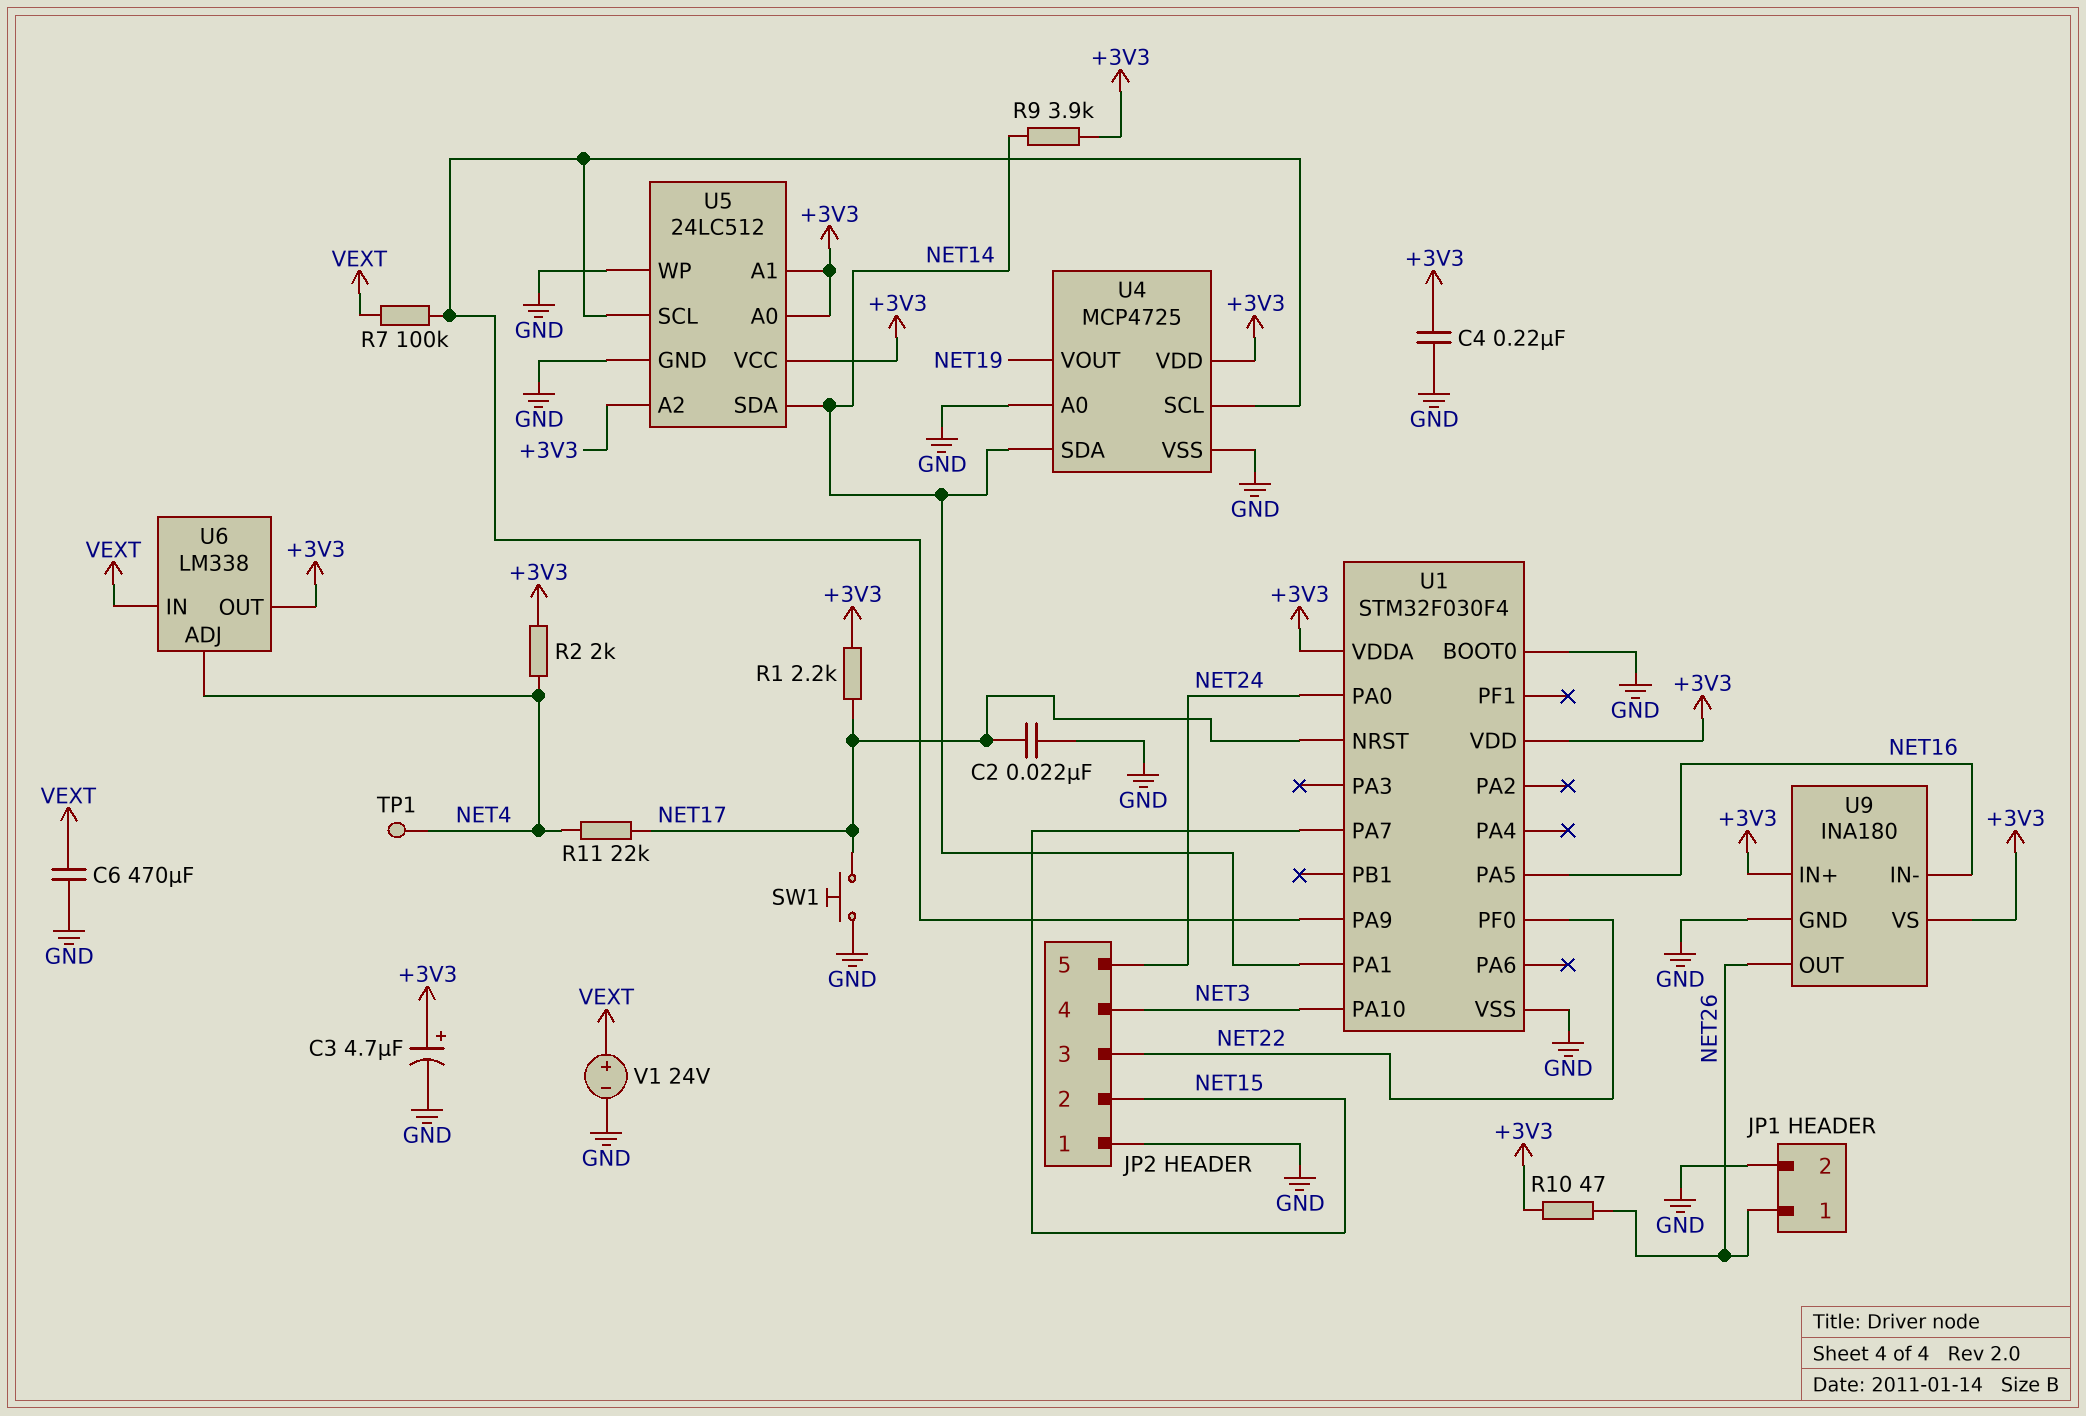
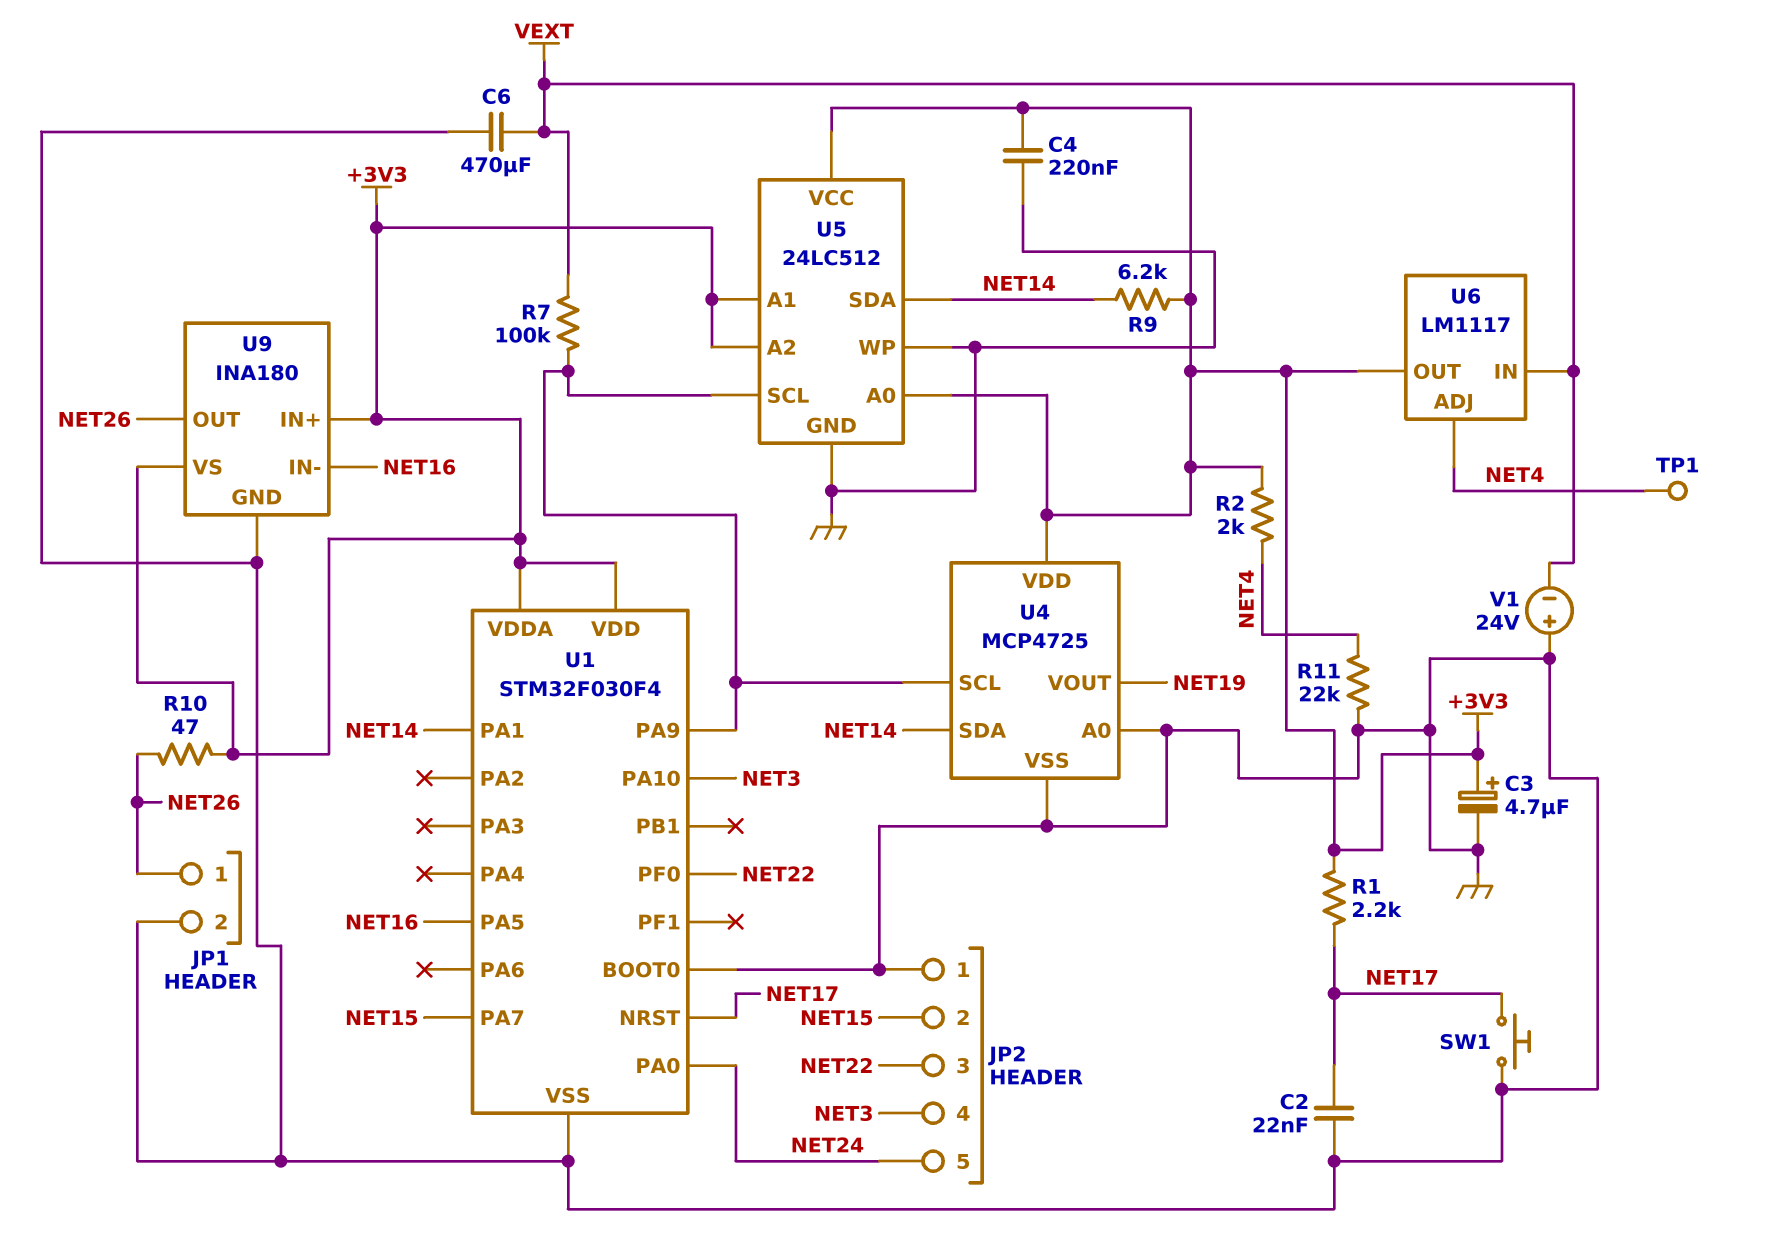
R9: 3.9k (+3V3, NET14) -> 6.2k (+3V3, NET14)
R11: 22k (NET4, NET17) -> 22k (GND, NET4)
U6: LM338 -> LM1117
V1: 24V (plus VEXT, minus GND) -> 24V (plus GND, minus VEXT)

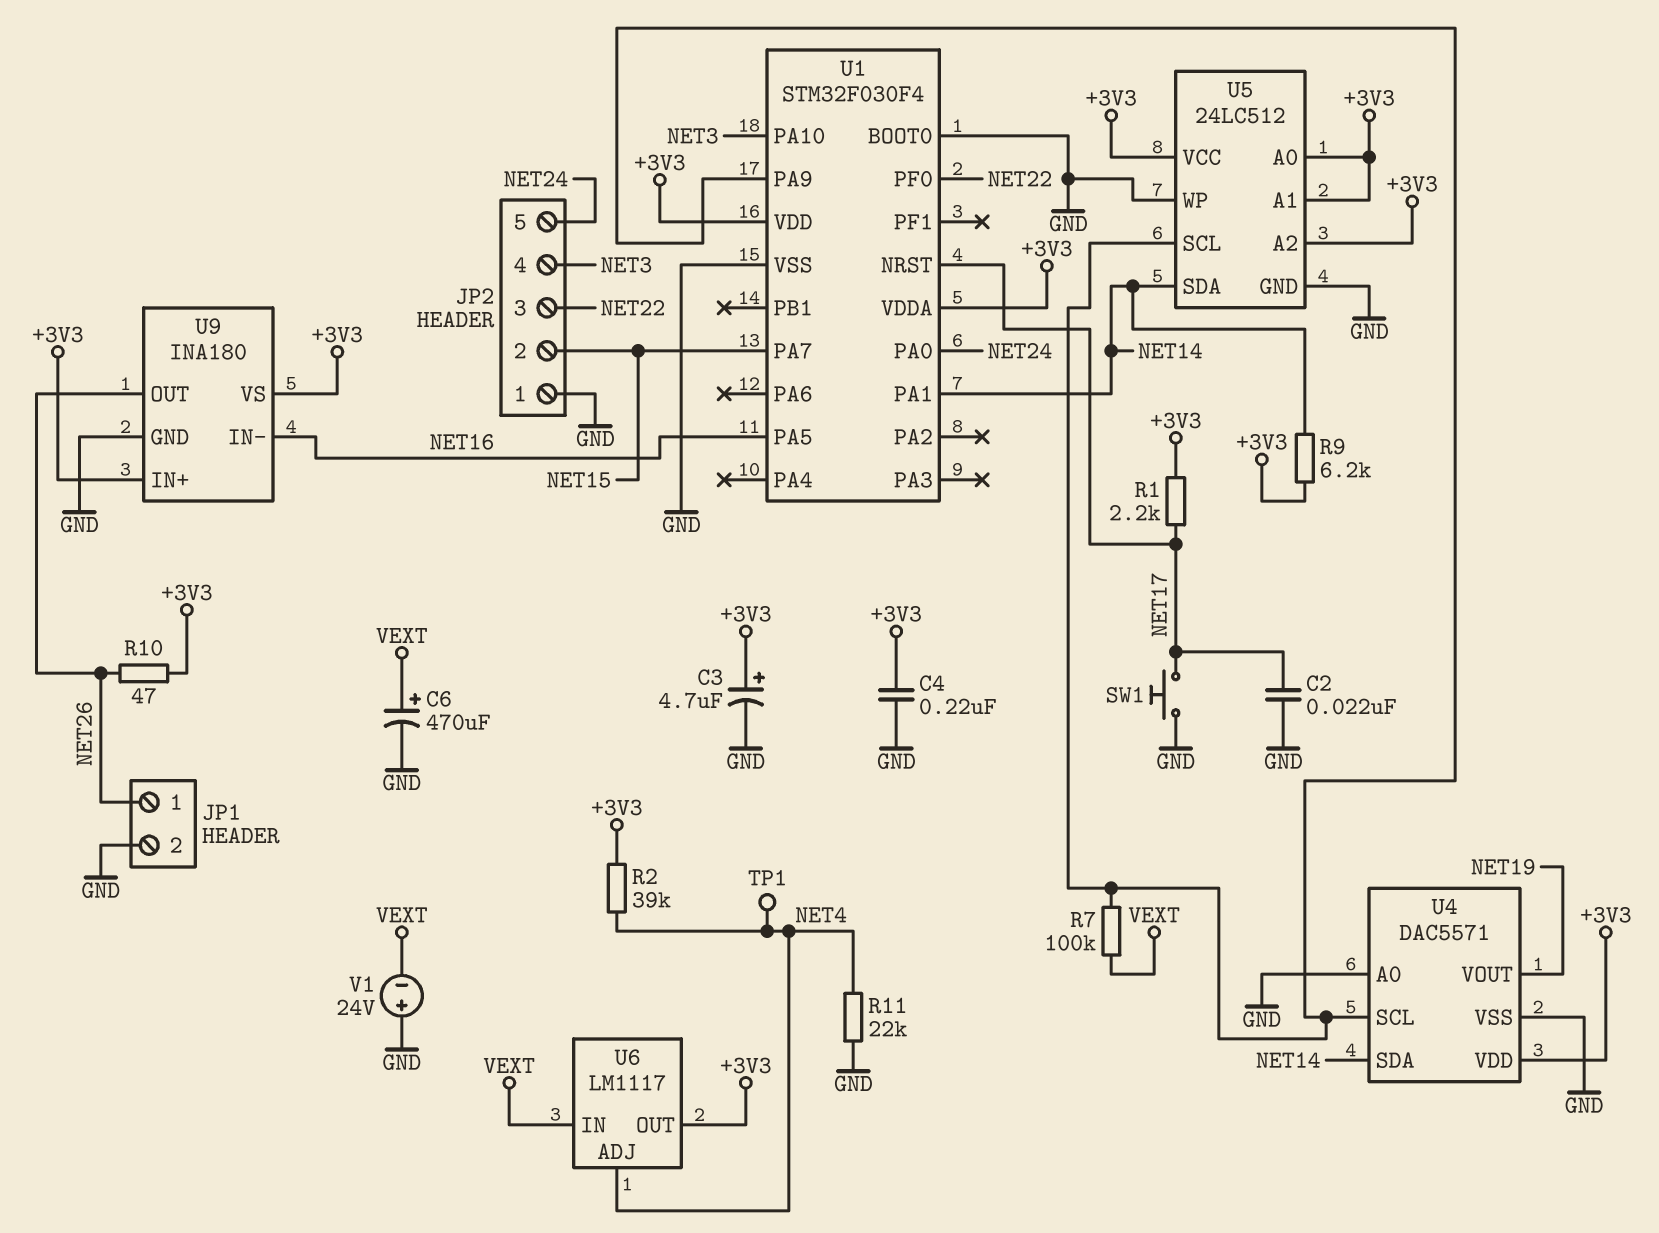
C6: 470uF (GND, VEXT) -> 470uF (plus VEXT, minus GND)
R2: 2k (+3V3, NET4) -> 39k (+3V3, NET4)
U4: MCP4725 -> DAC5571

